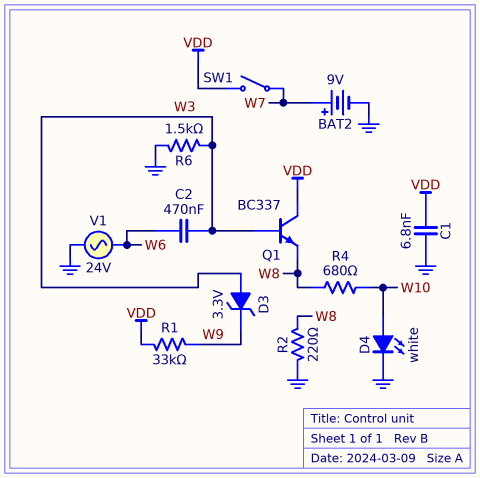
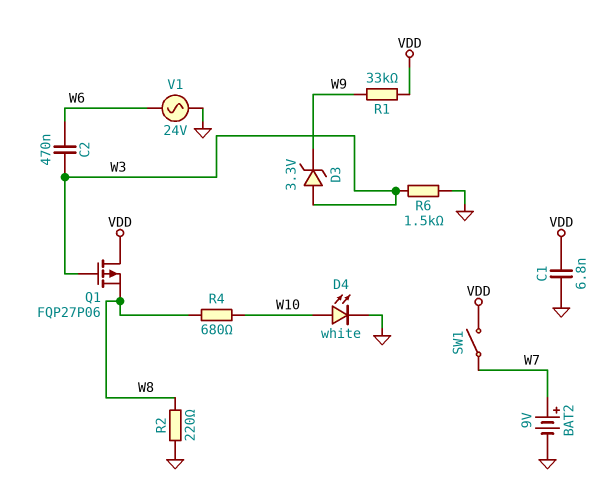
Q1: NPN BC337 (B W3, C VDD, E W8) -> PMOS FQP27P06 (G W3, D VDD, S W8)

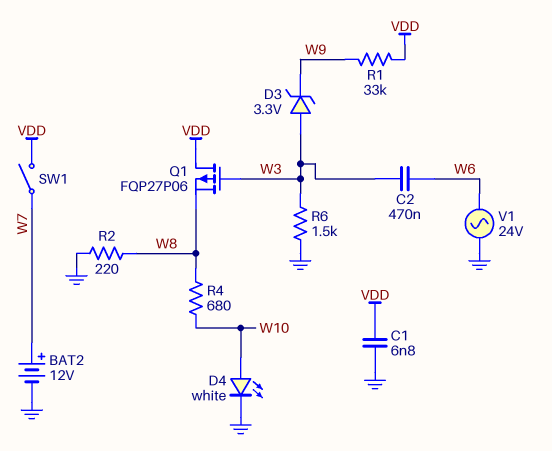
BAT2: 9V (plus W7, minus GND) -> 12V (plus W7, minus GND)

